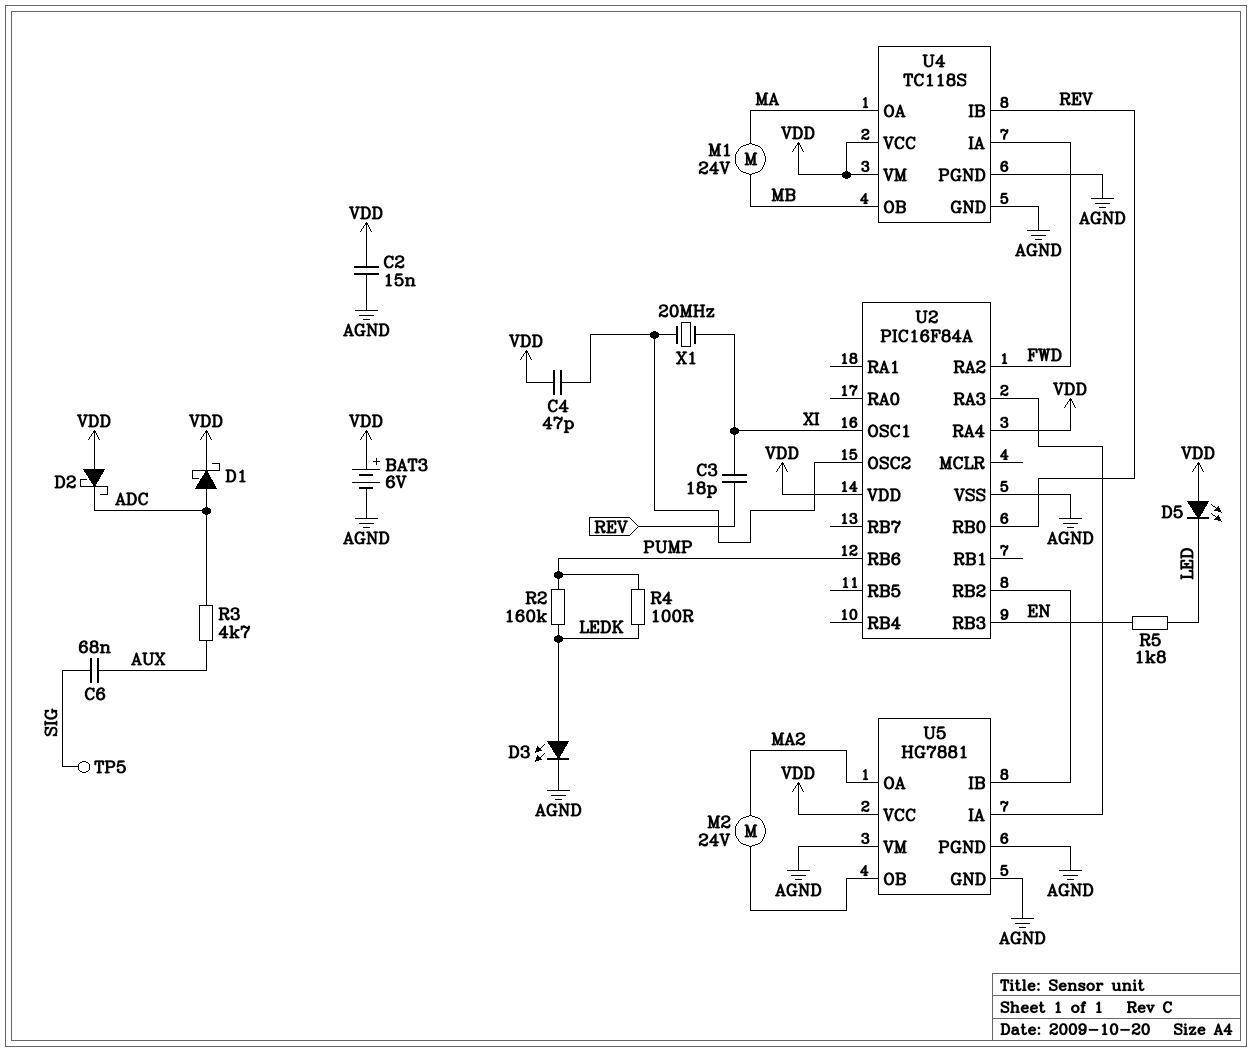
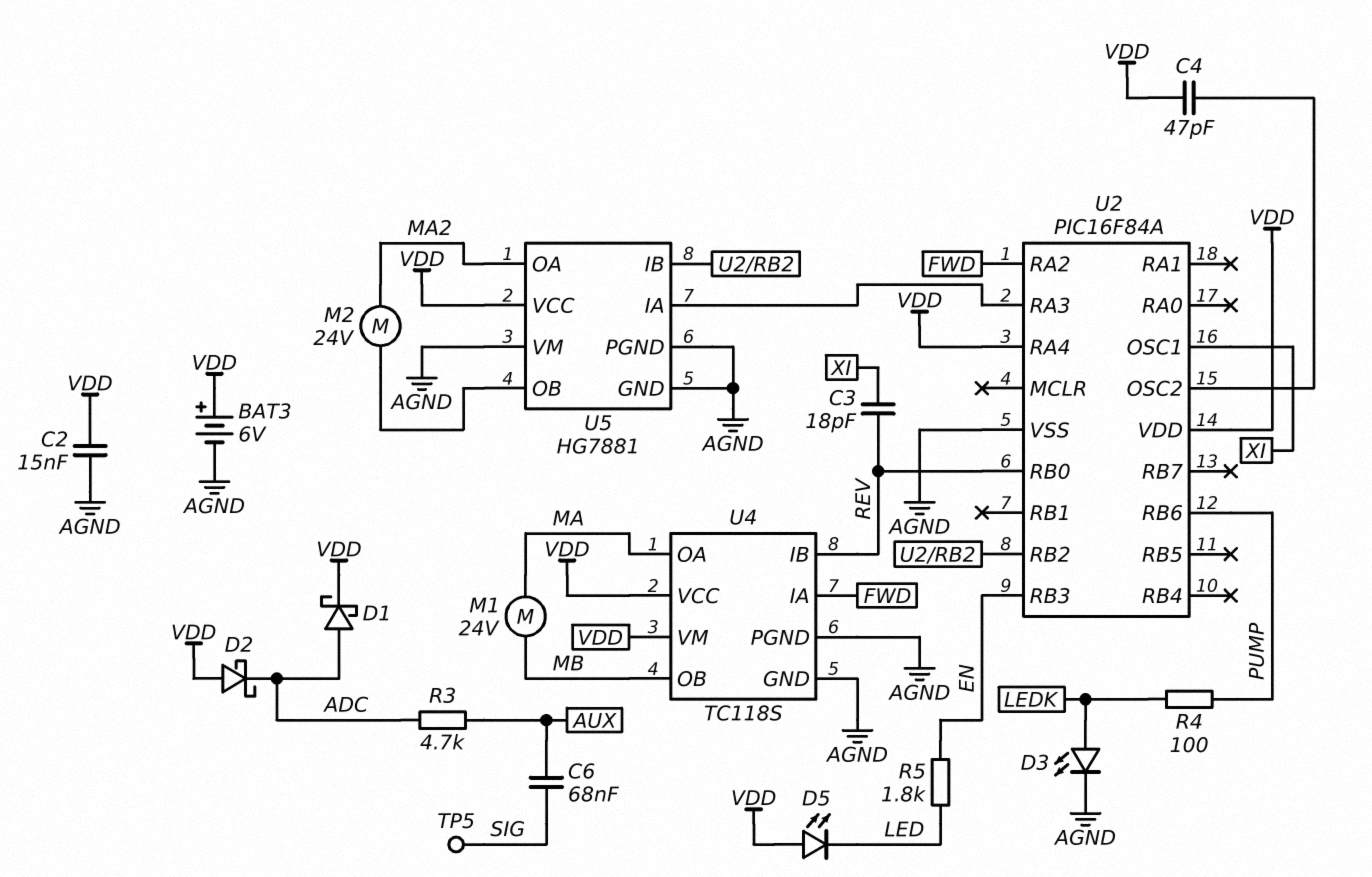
R2: 160k (LEDK, PUMP) -> none
X1: 20MHz (U2/OSC2, XI) -> none

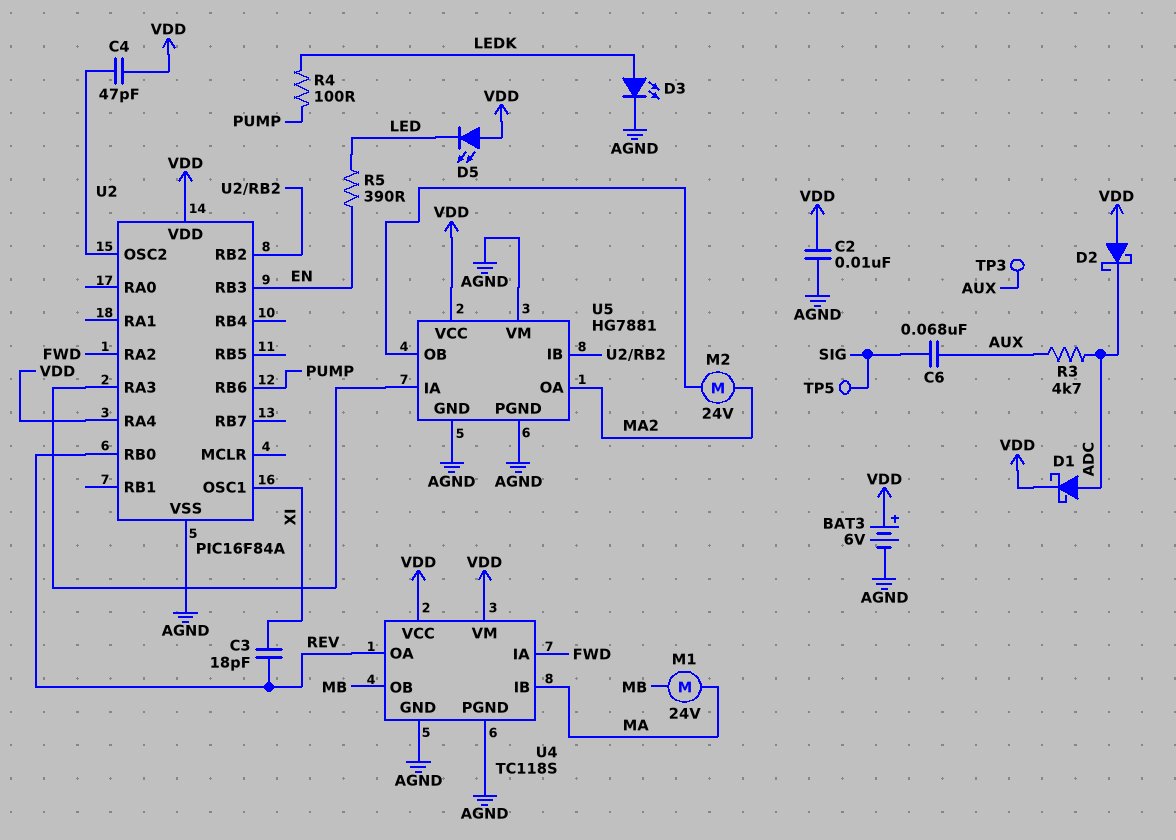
C2: 15nF (AGND, VDD) -> 10nF (AGND, VDD)
R5: 1.8k (EN, LED) -> 390 (EN, LED)
TP3: none -> test point (AUX)
U4 pin IB: REV -> MA
U4 pin OA: MA -> REV

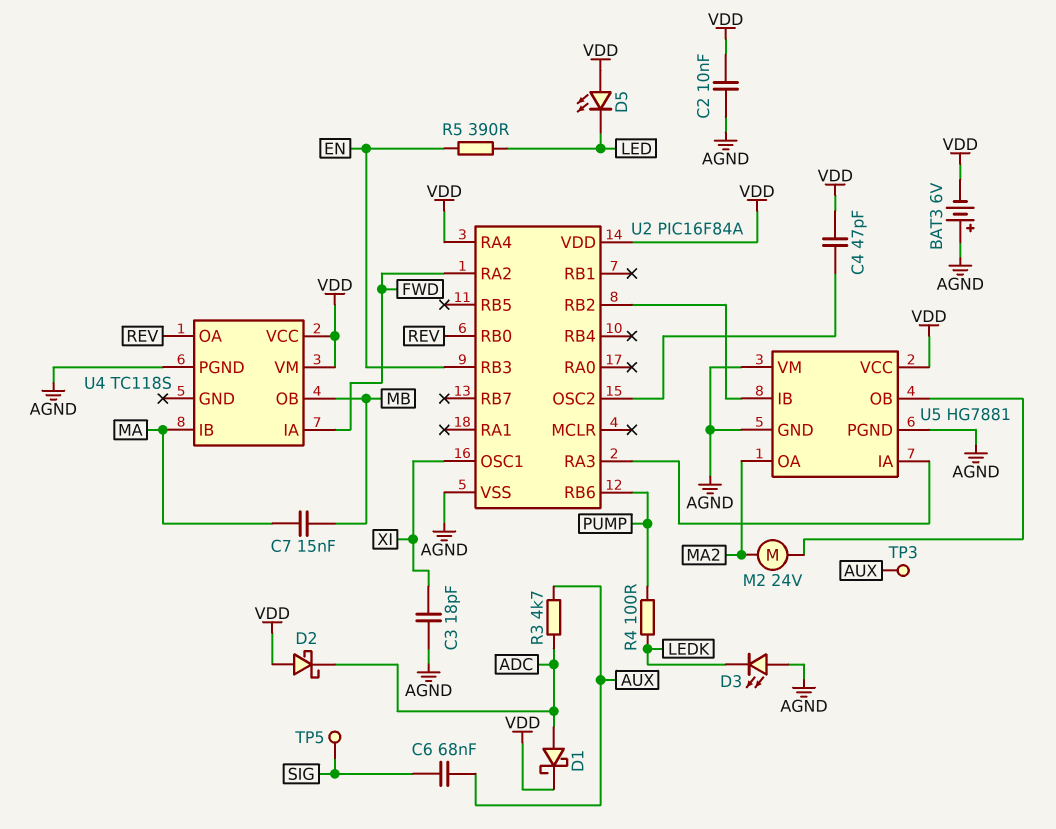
BAT3: 6V (plus VDD, minus AGND) -> 6V (plus AGND, minus VDD)
C3: 18pF (REV, XI) -> 18pF (AGND, XI)
C7: none -> 15nF (MA, MB)
D3: LED (A LEDK, K AGND) -> LED (A AGND, K LEDK)
M1: motor 24V (MA, MB) -> none
U4 pin GND: AGND -> none

